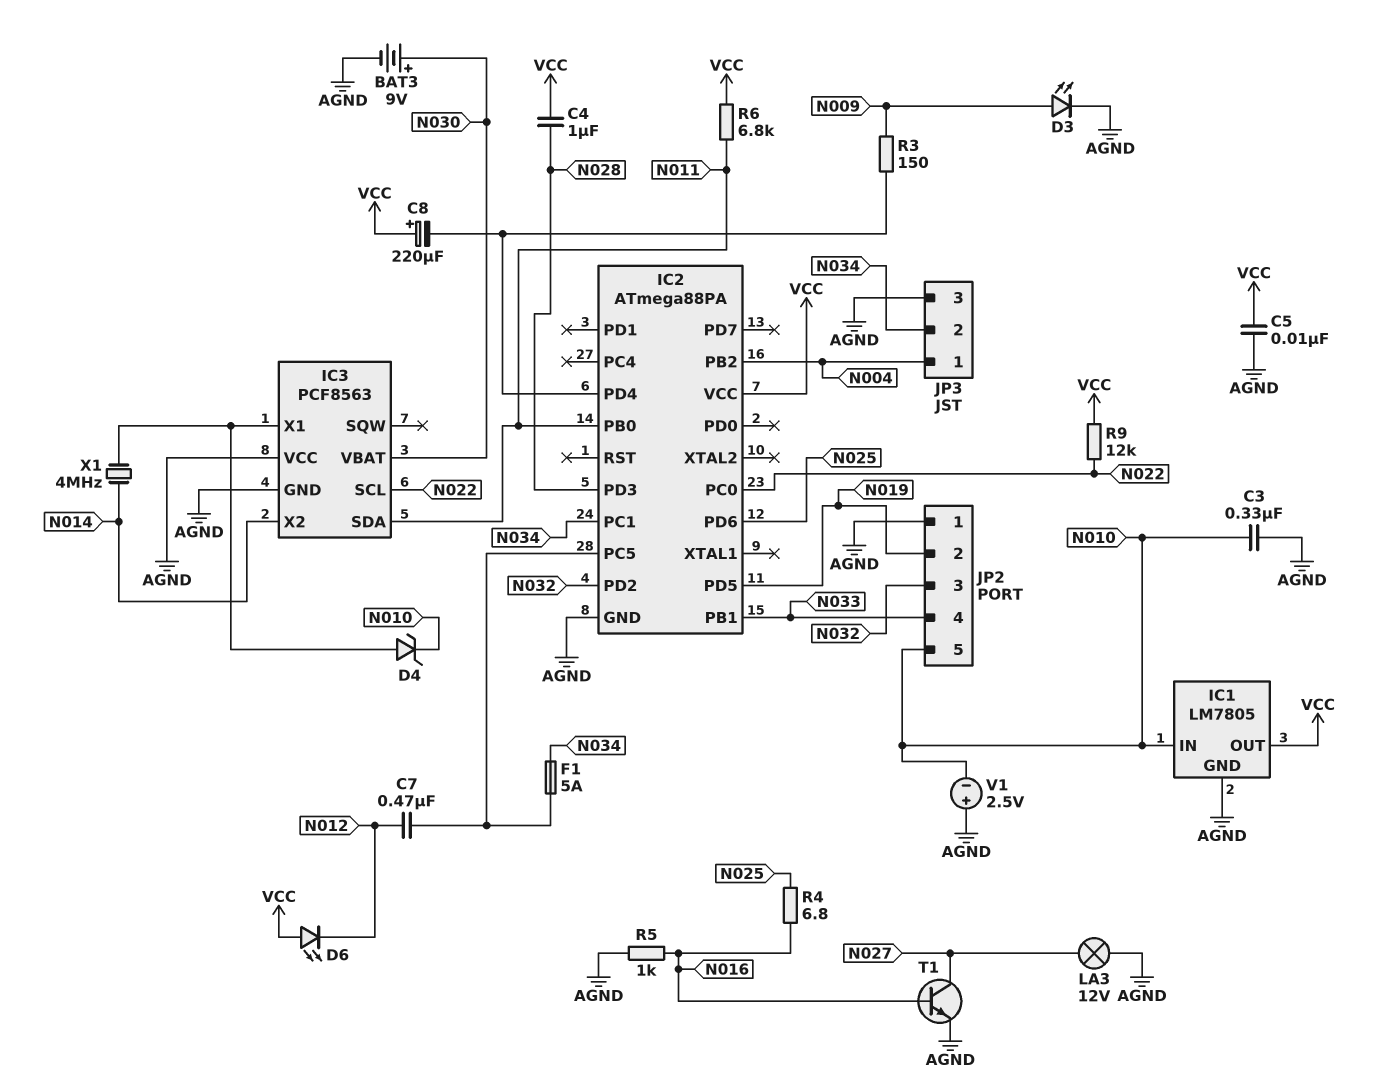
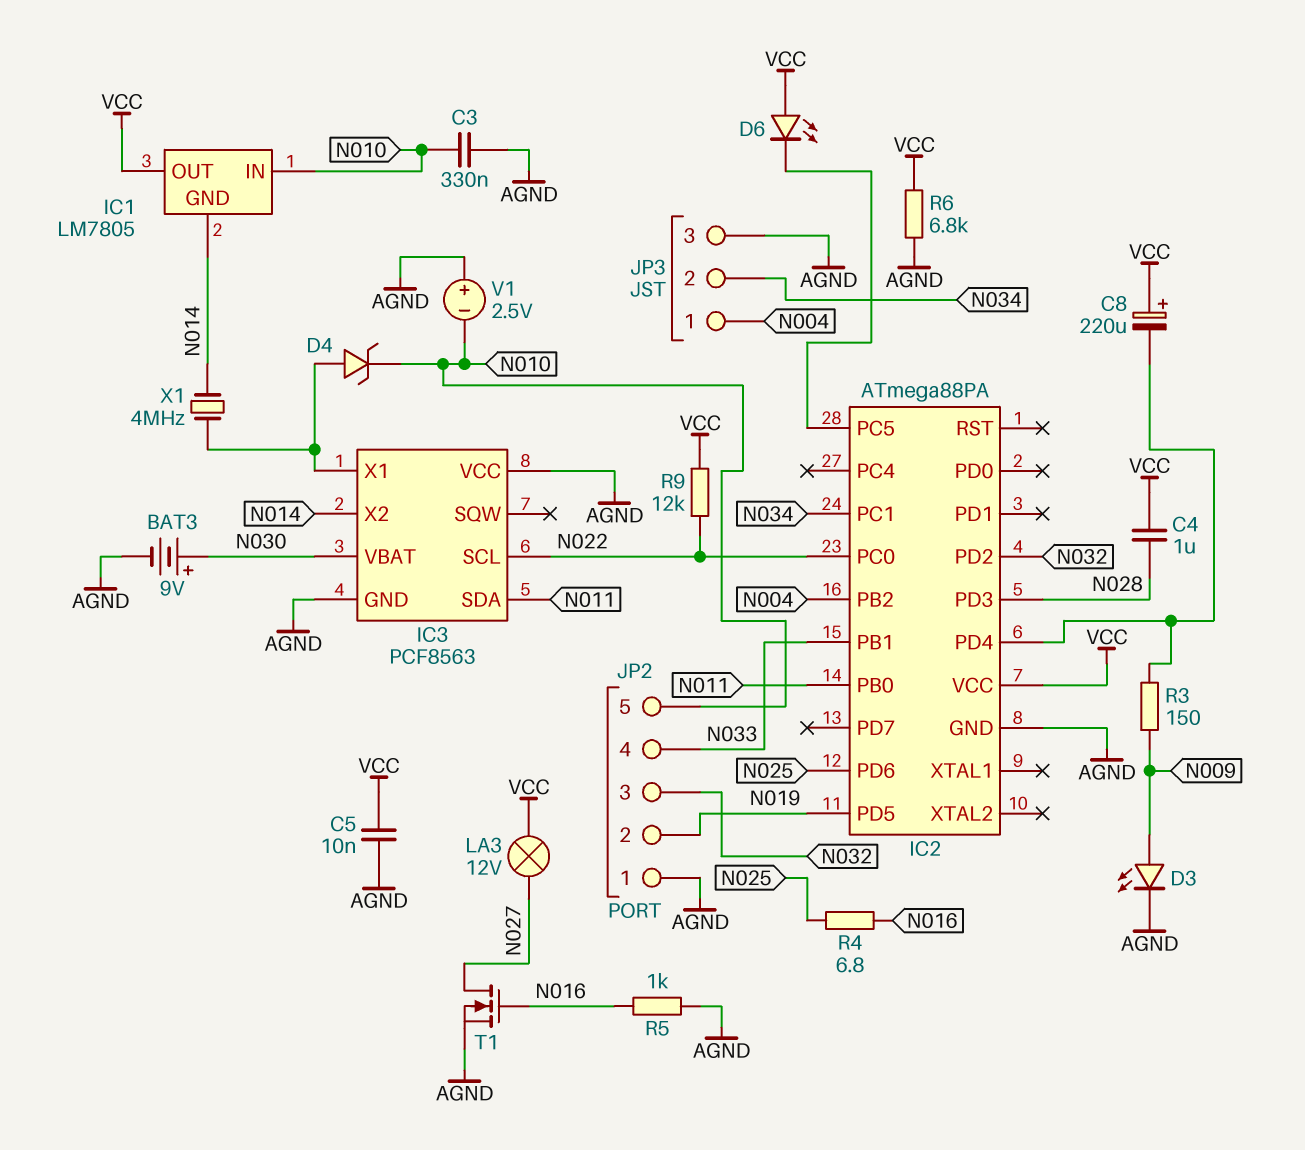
C7: 470nF (IC2/PC5, N012) -> none
D6: LED (A VCC, K N012) -> LED (A VCC, K IC2/PC5)
F1: 5A (IC2/PC5, N034) -> none
IC1 pin GND: AGND -> N014
LA3: lamp 12V (AGND, N027) -> lamp 12V (N027, VCC)
R6: 6.8k (N011, VCC) -> 6.8k (AGND, VCC)
T1: NPN (B N016, C N027, E AGND) -> NMOS (G N016, D N027, S AGND)

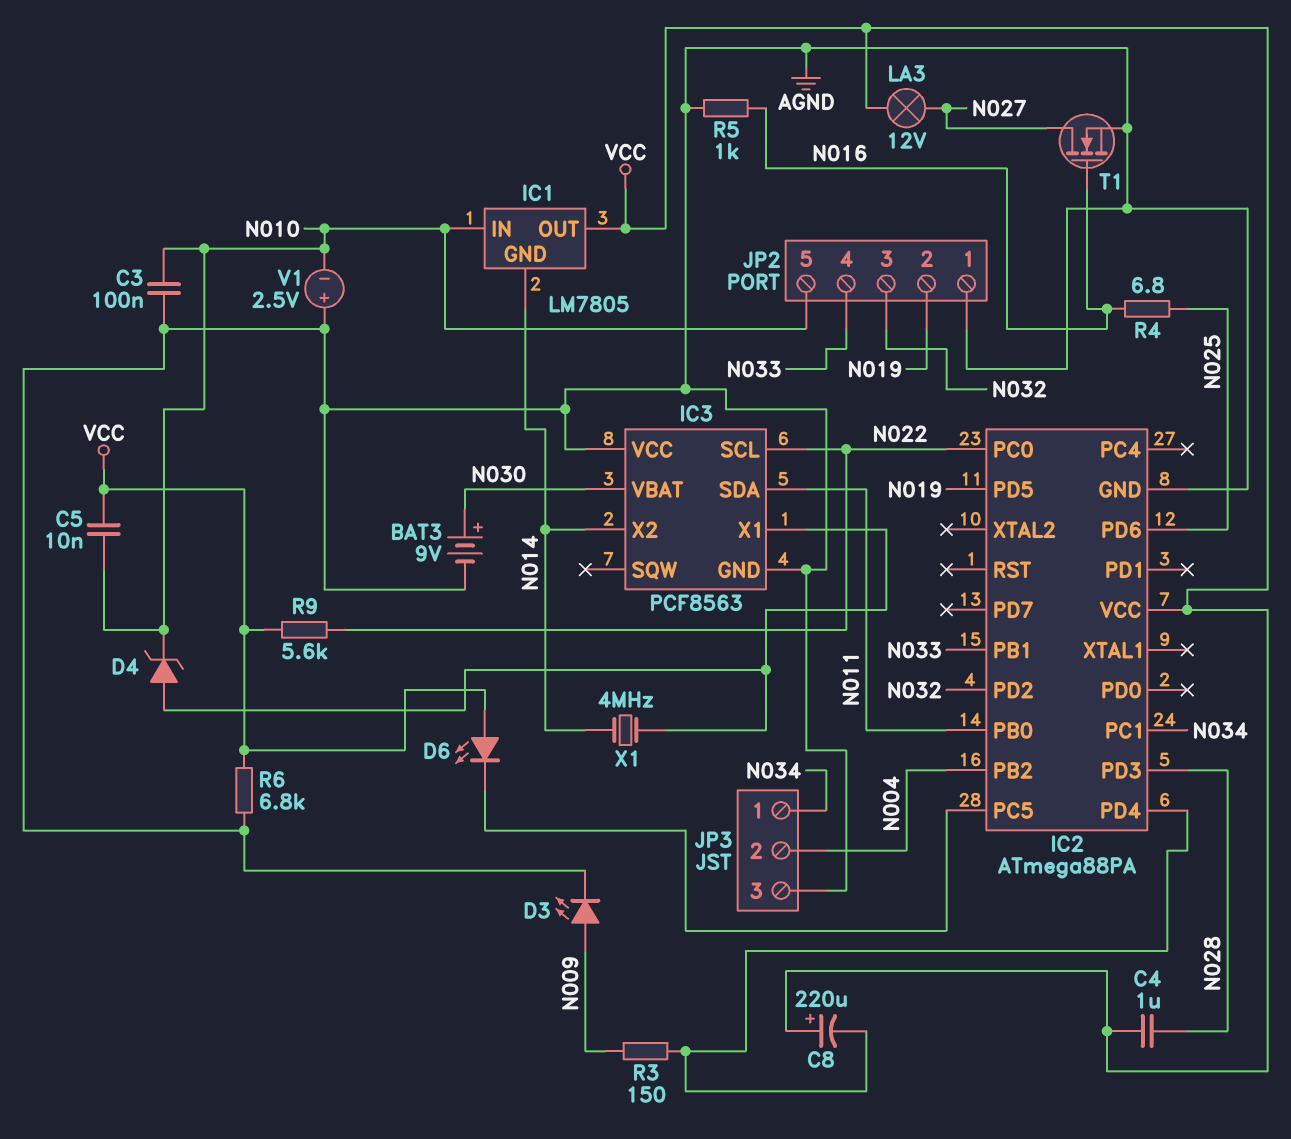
C3: 330nF (AGND, N010) -> 100nF (AGND, N010)
C5: 10nF (AGND, VCC) -> 10nF (N010, VCC)
JP3 pin 1: N004 -> N034
JP3 pin 2: N034 -> N004
R9: 12k (N022, VCC) -> 5.6k (N022, VCC)

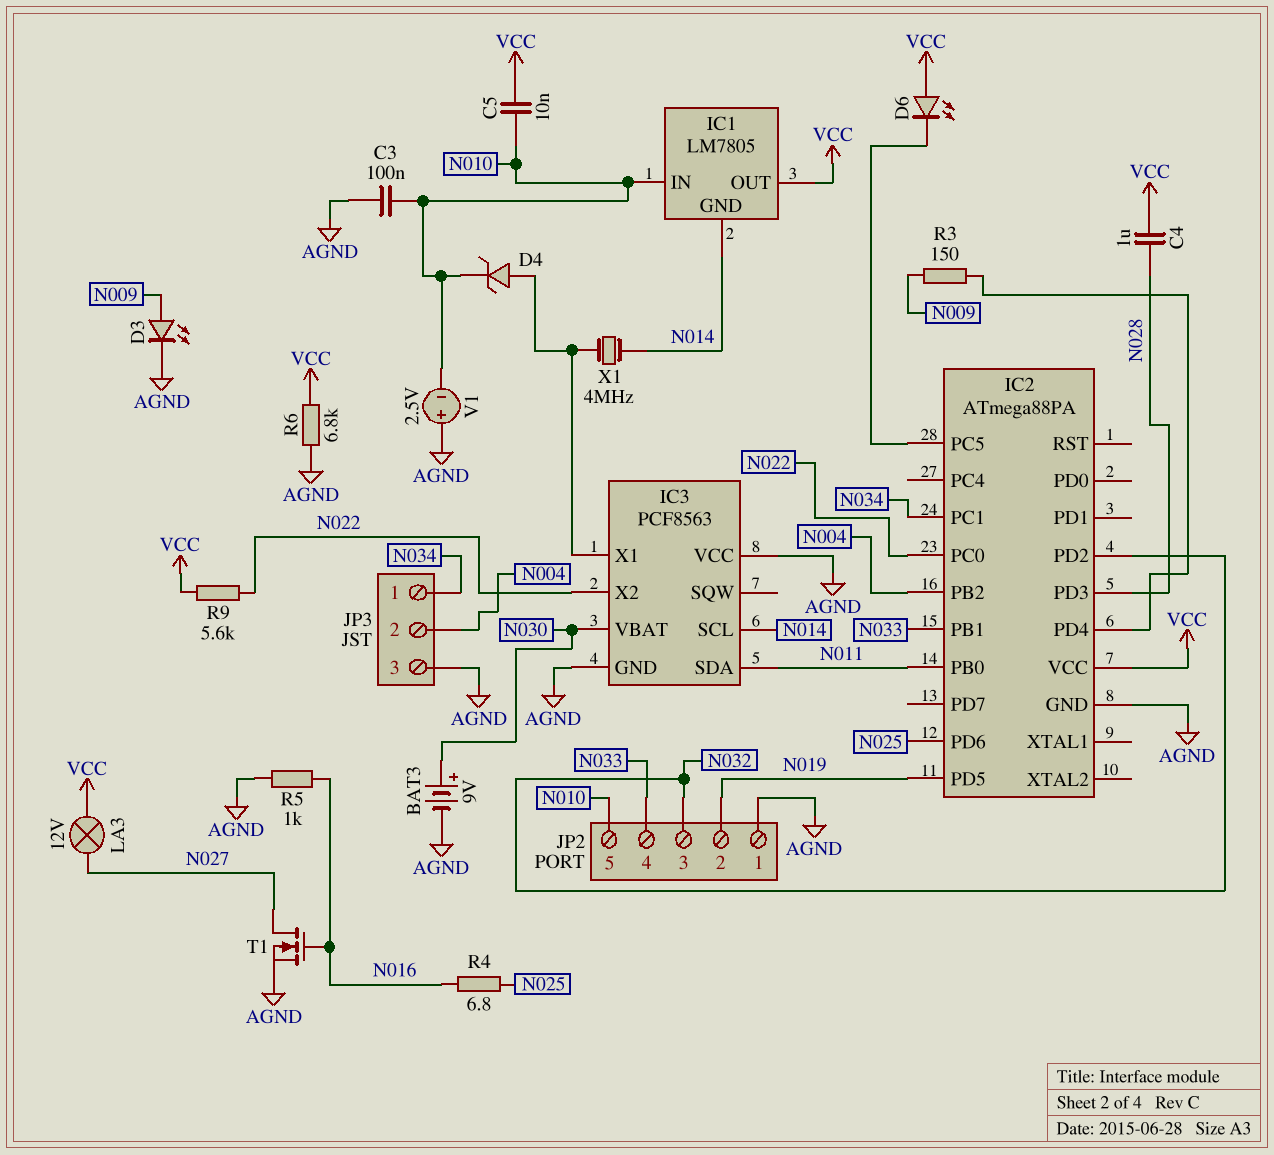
C8: 220uF (plus VCC, minus IC2/PD4) -> none
IC3 pin SCL: N022 -> N014
IC3 pin X2: N014 -> N022

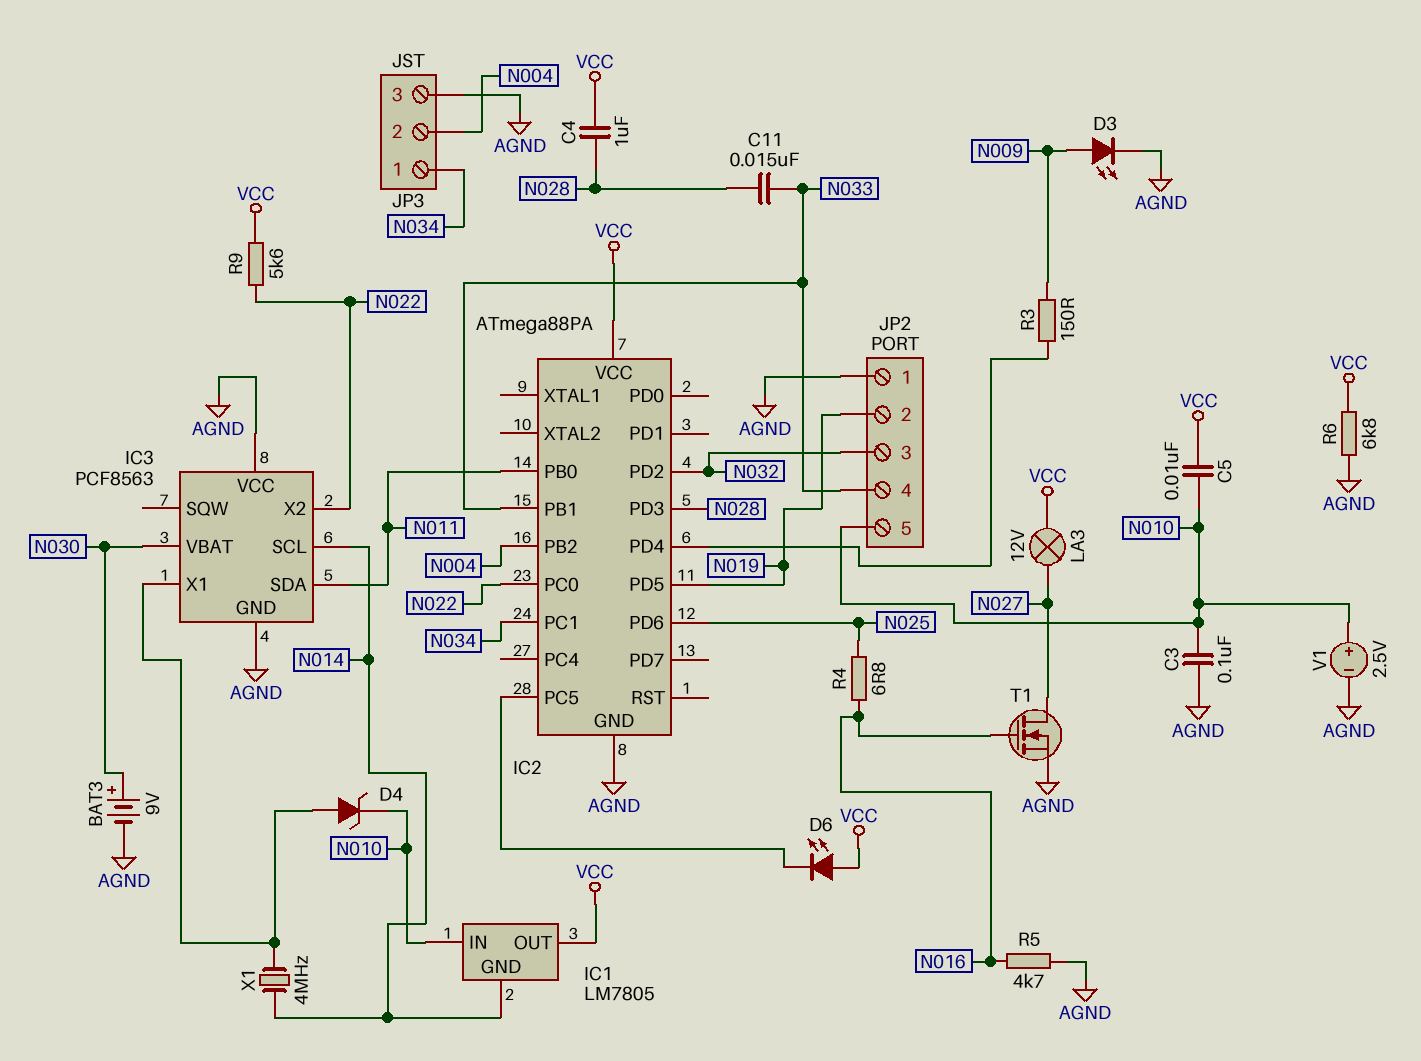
C11: none -> 15nF (N028, N033)
R5: 1k (AGND, N016) -> 4.7k (AGND, N016)
V1: 2.5V (plus AGND, minus N010) -> 2.5V (plus N010, minus AGND)

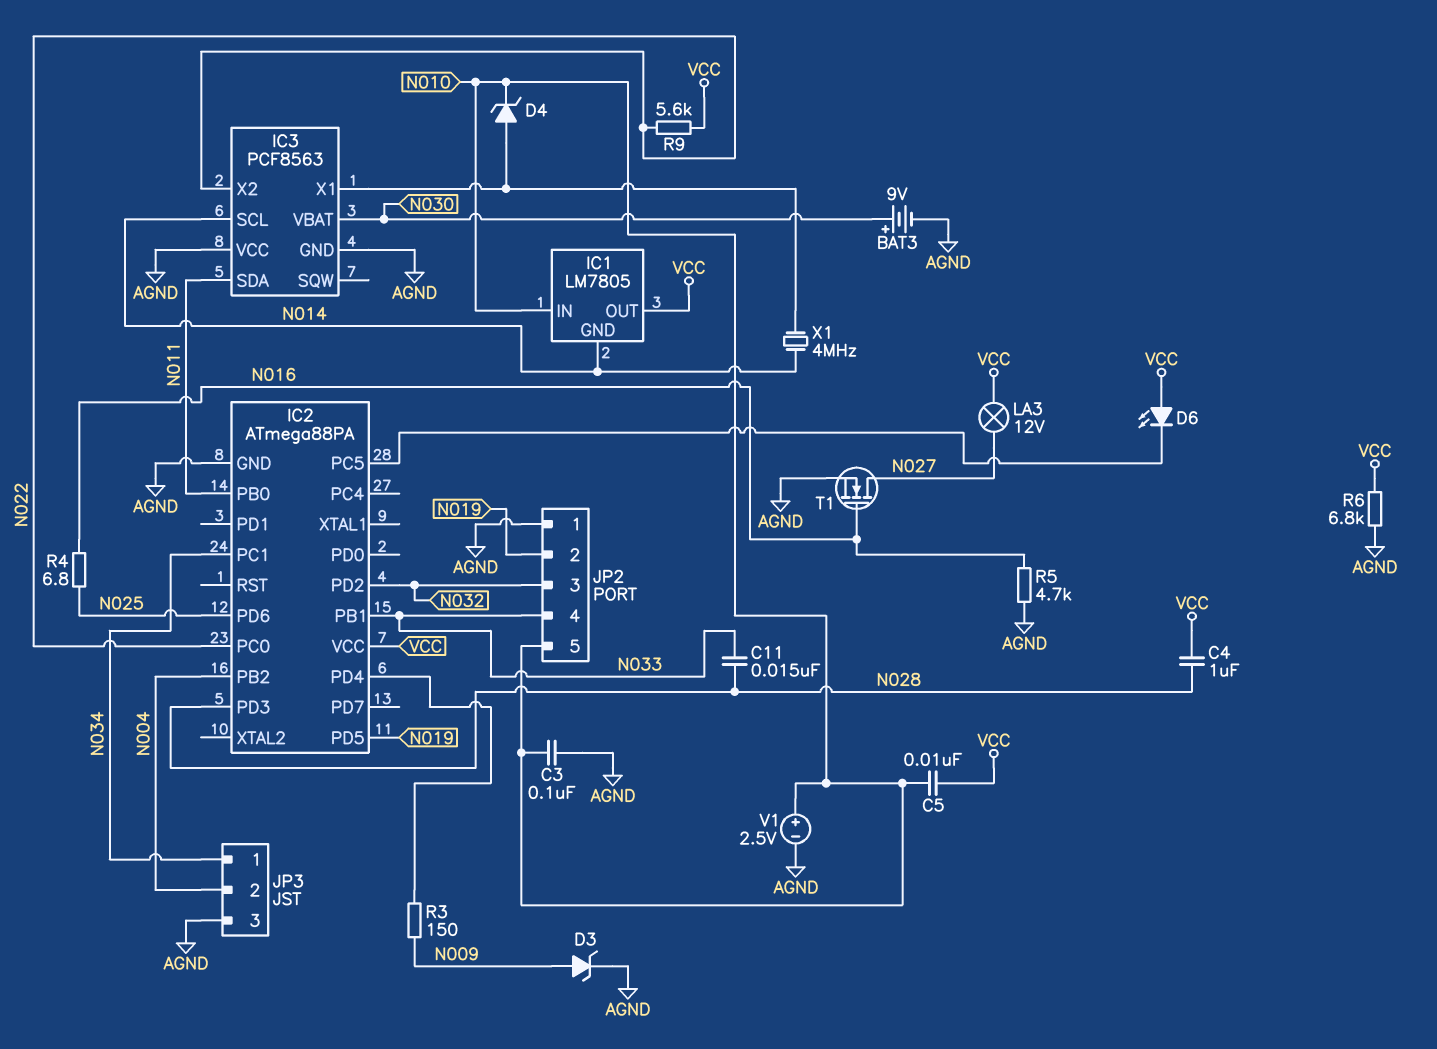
D3: LED (A N009, K AGND) -> zener (A N009, K AGND)

